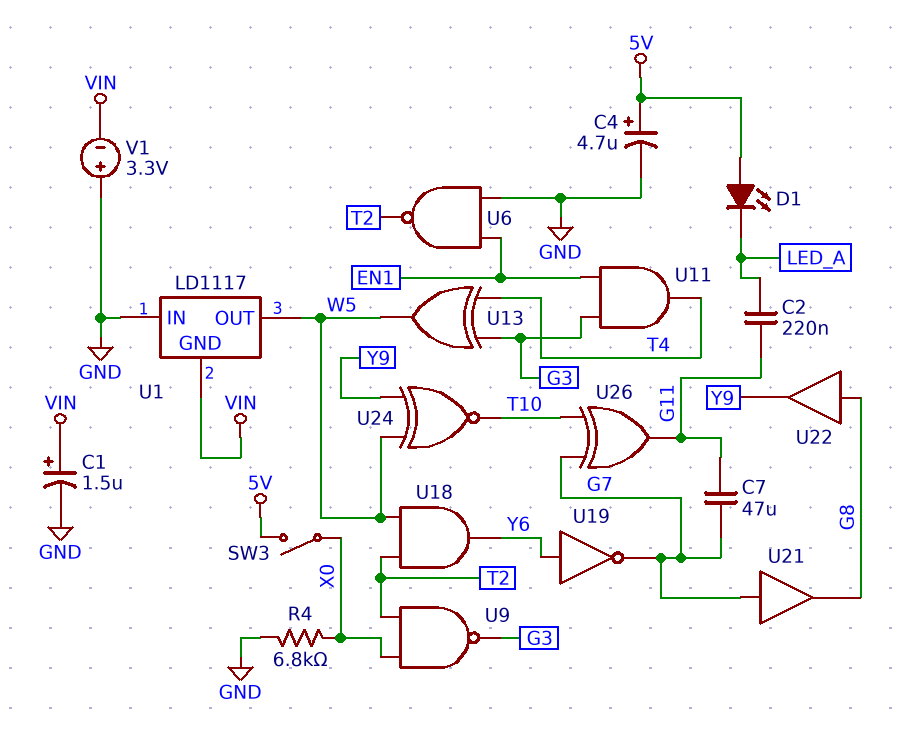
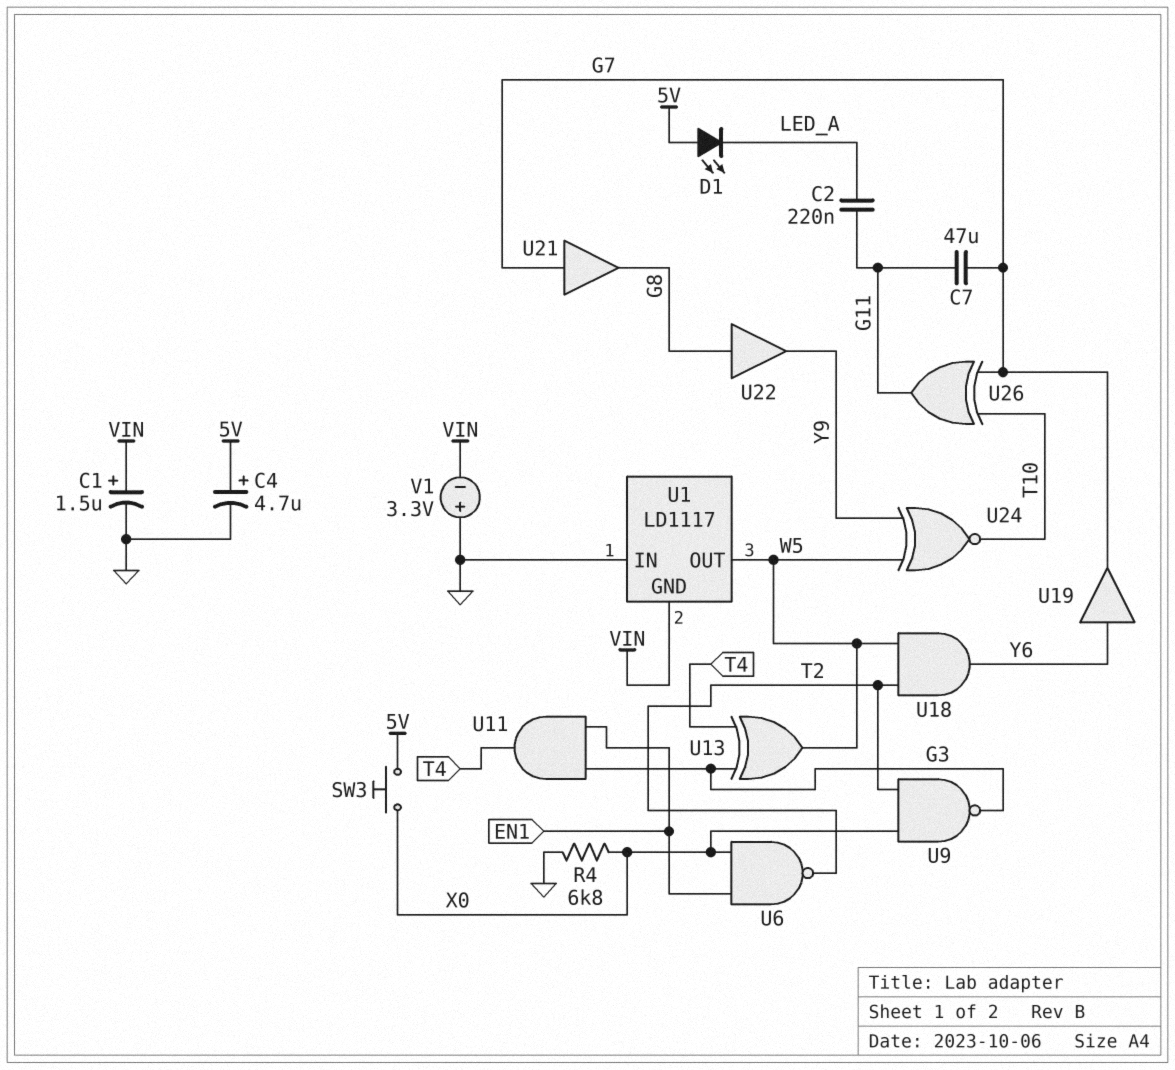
SW3: switch (5V, X0) -> button (5V, X0)
U6: NAND (in EN1, in GND, out T2) -> NAND (in EN1, in X0, out T2)
U19: NOT (in Y6, out G7) -> buffer (in Y6, out G7)

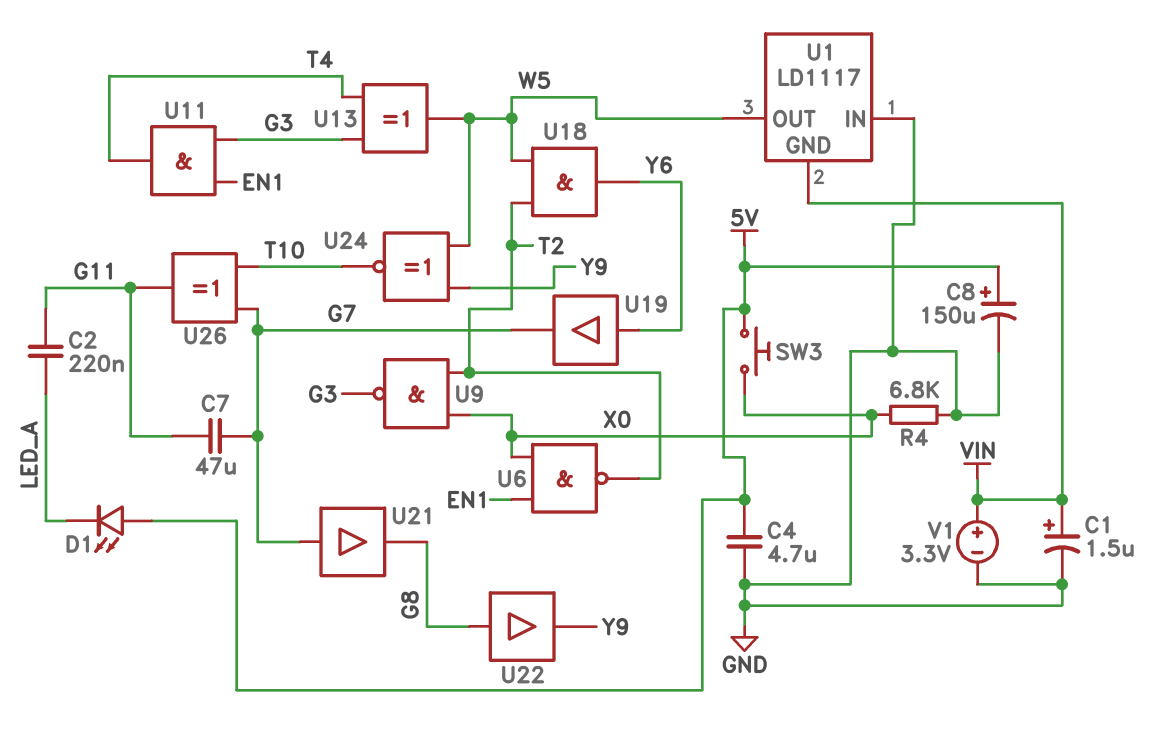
C4: 4.7uF (plus 5V, minus GND) -> 4.7uF (5V, GND)
C8: none -> 150uF (plus 5V, minus GND)
V1: 3.3V (plus GND, minus VIN) -> 3.3V (plus VIN, minus GND)

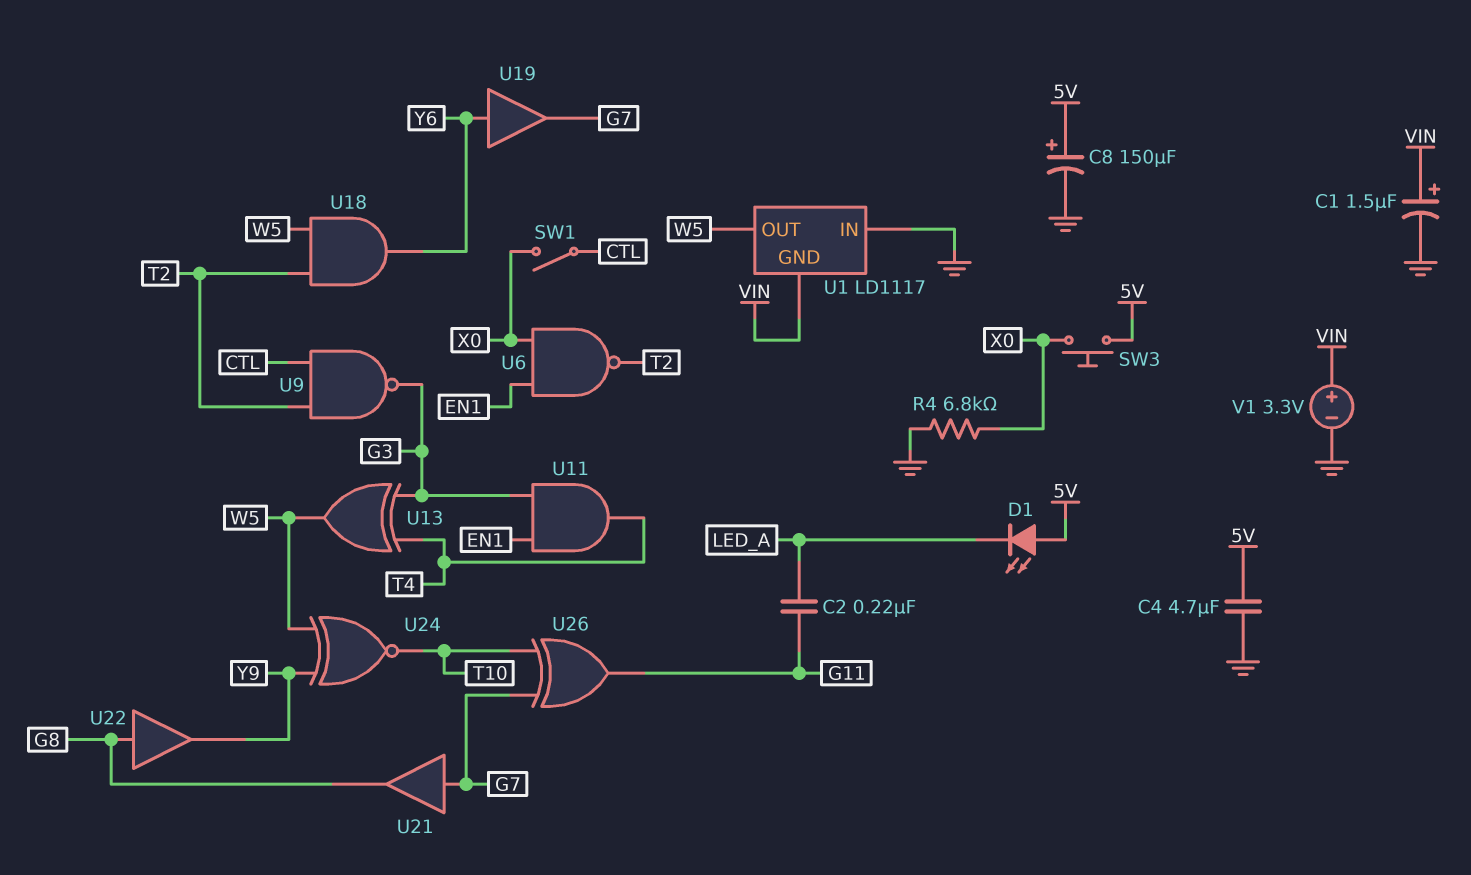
C7: 47uF (G7, G11) -> none
SW1: none -> switch (CTL, X0)
U9: NAND (in T2, in X0, out G3) -> NAND (in CTL, in T2, out G3)

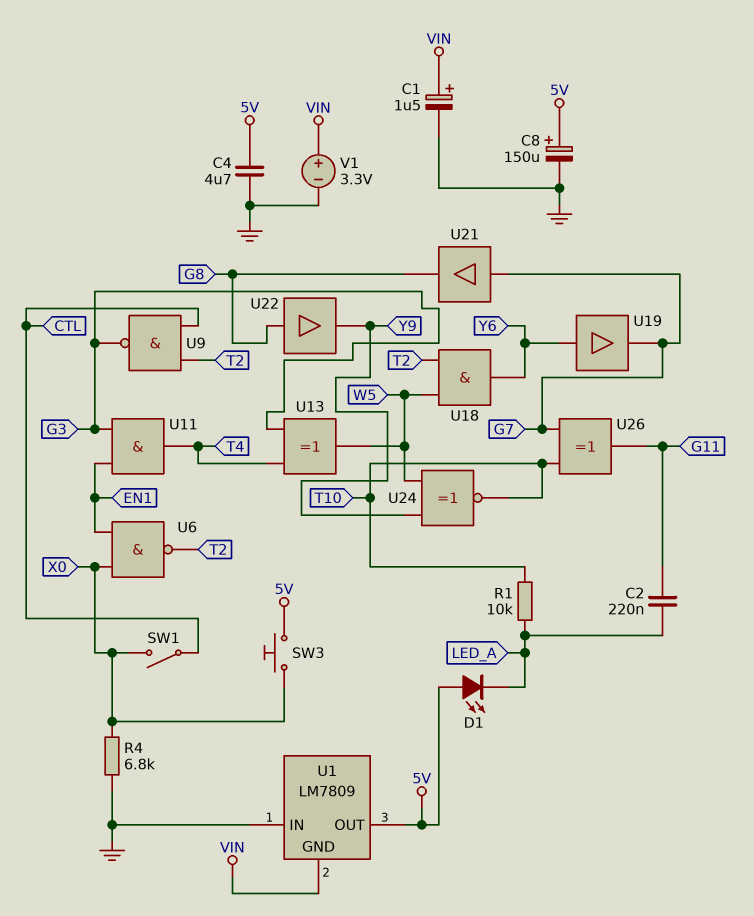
R1: none -> 10k (LED_A, T10)
U1: LD1117 -> LM7809
U1 pin OUT: W5 -> 5V

